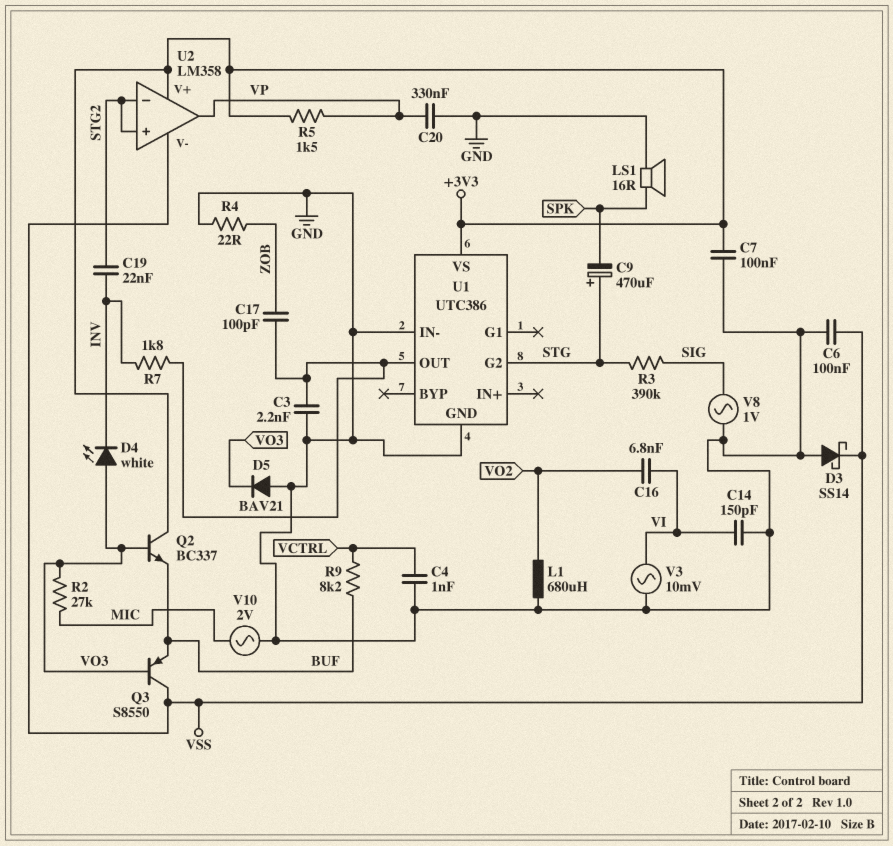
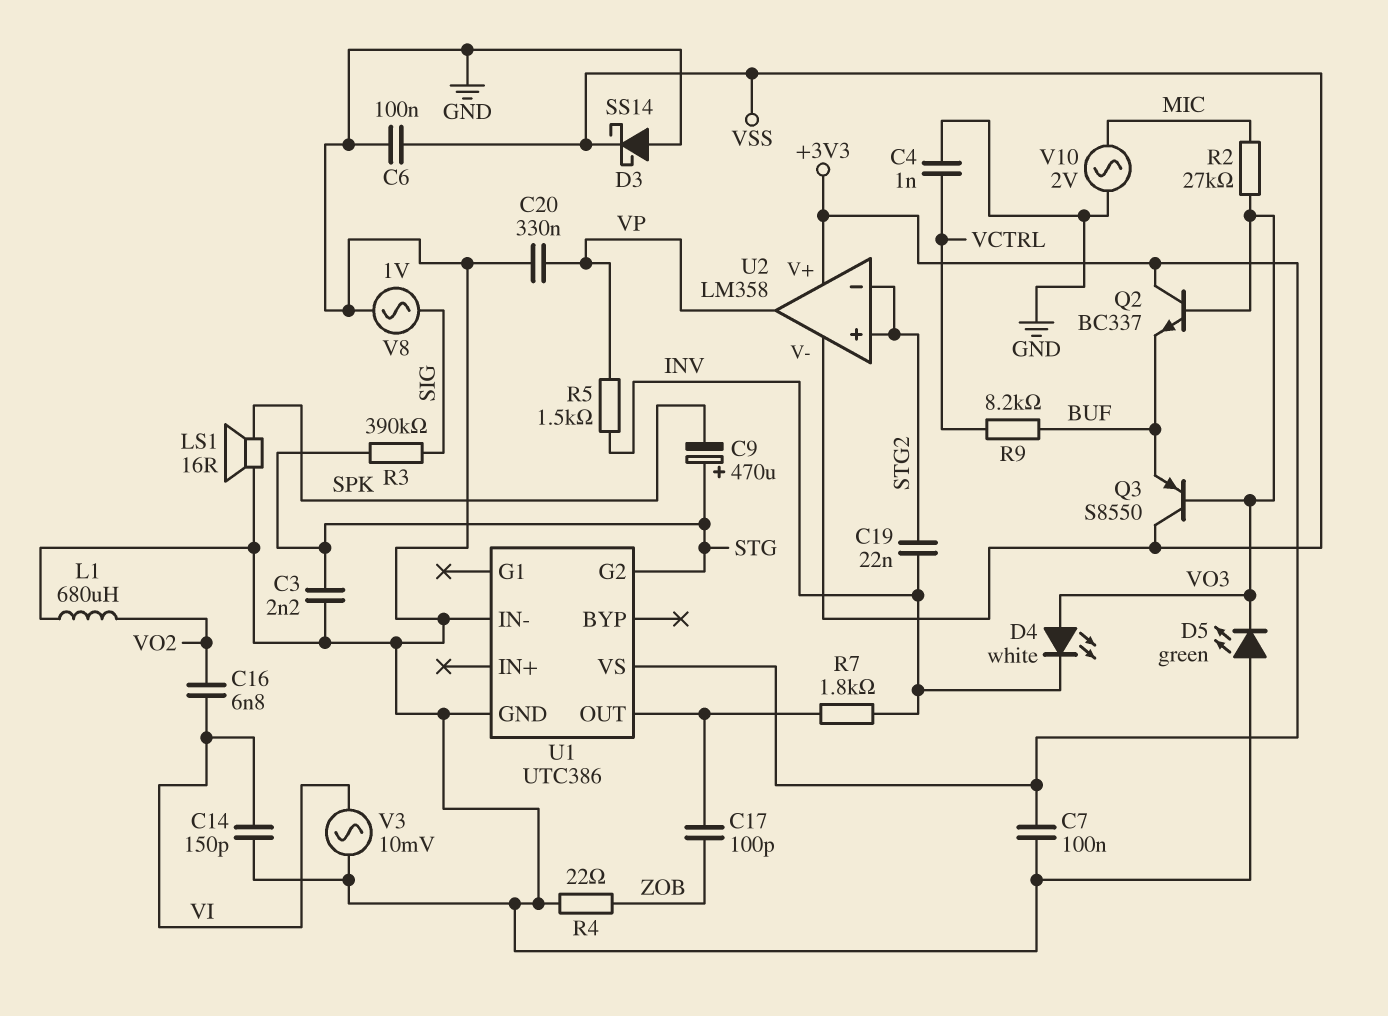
C3: 2.2nF (GND, U1/OUT) -> 2.2nF (GND, STG)
D5: diode BAV21 (A GND, K VO3) -> LED green (A GND, K VO3)
R5: 1.5k (+3V3, VP) -> 1.5k (INV, VP)

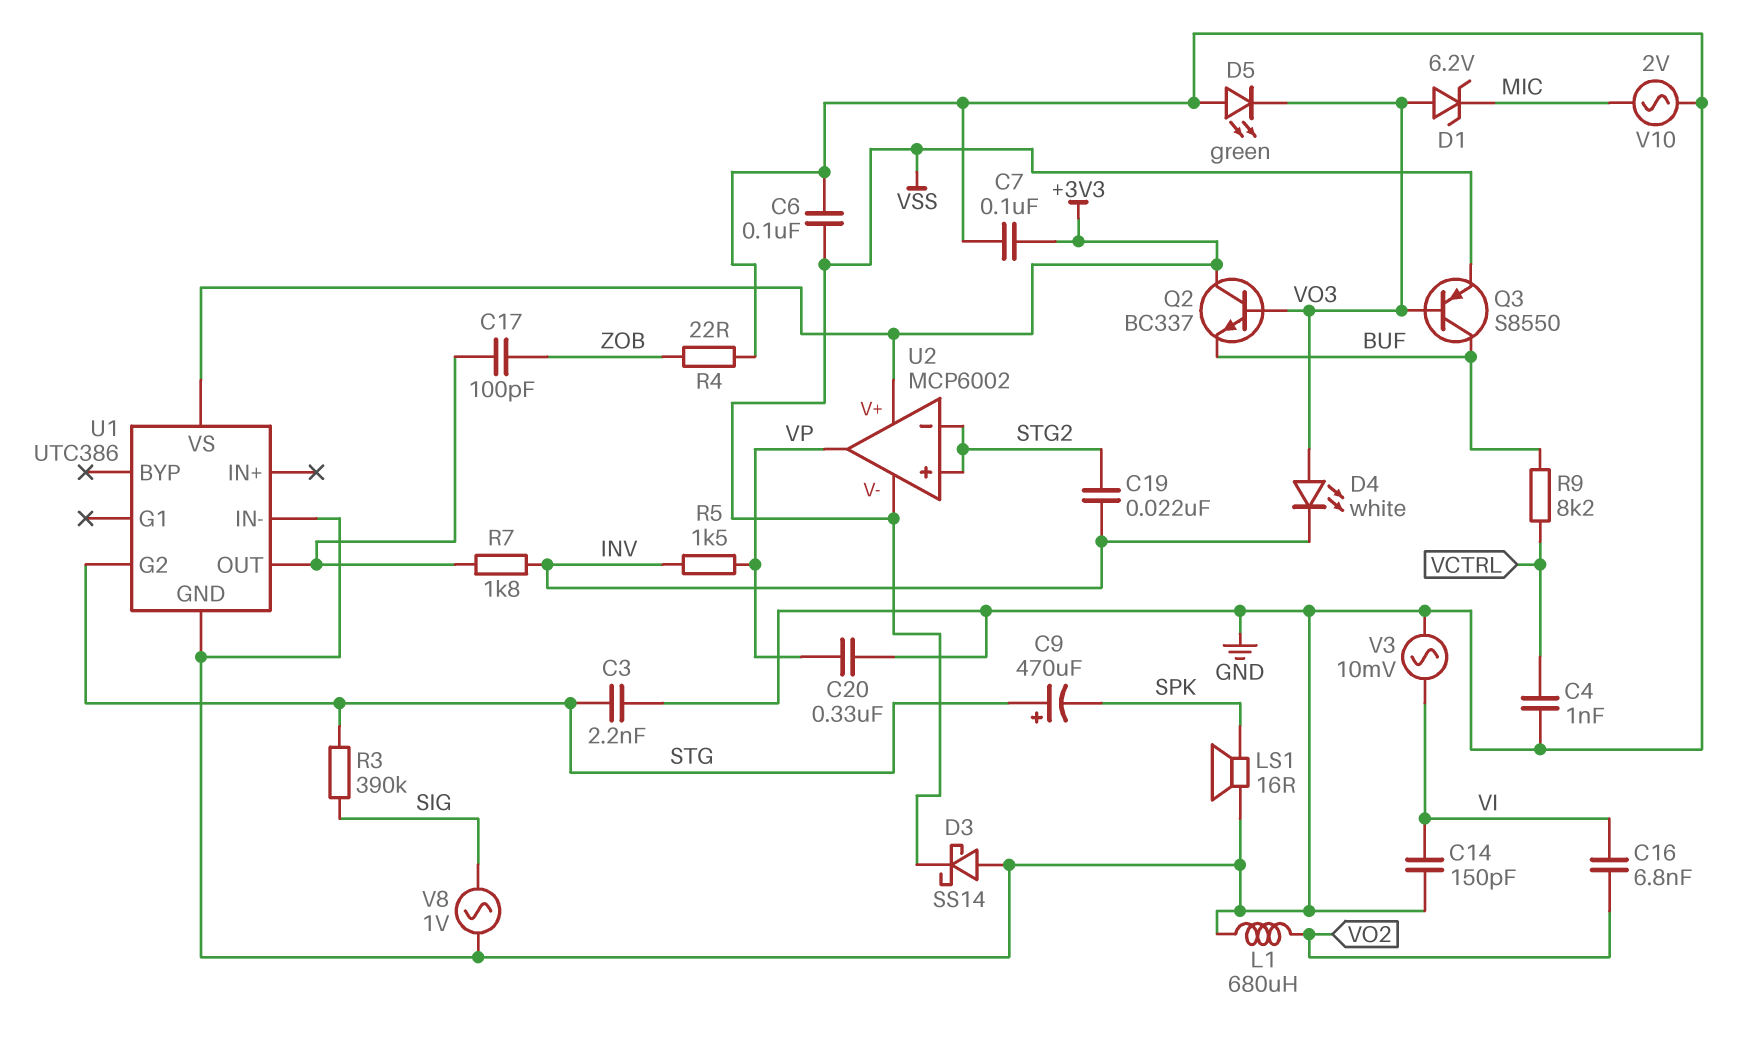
D1: none -> zener 6.2V (A VO3, K MIC)
Q3: PNP S8550 (B VO3, C VSS, E BUF) -> PNP S8550 (B VO3, C BUF, E VSS)
R2: 27k (MIC, VO3) -> none
U2: LM358 -> MCP6002

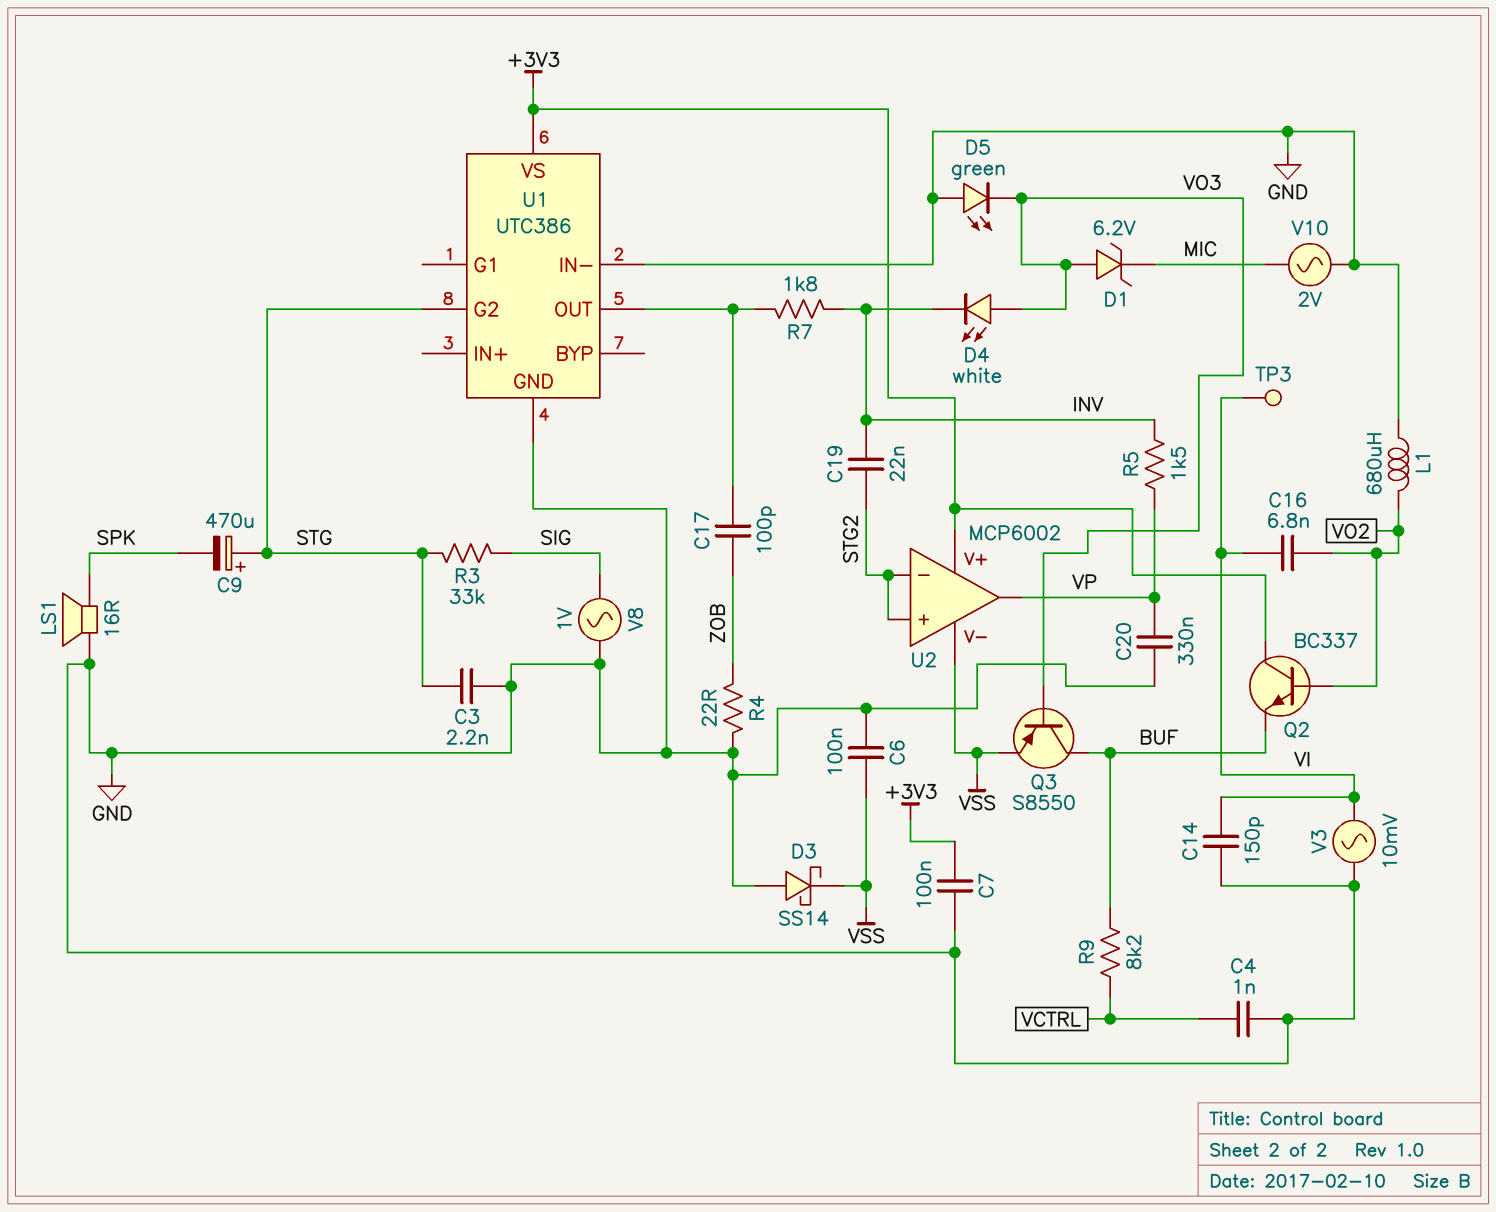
Q2: NPN BC337 (B VO3, C +3V3, E BUF) -> NPN BC337 (B VO2, C +3V3, E BUF)
R3: 390k (SIG, STG) -> 33k (SIG, STG)
TP3: none -> test point (VI)

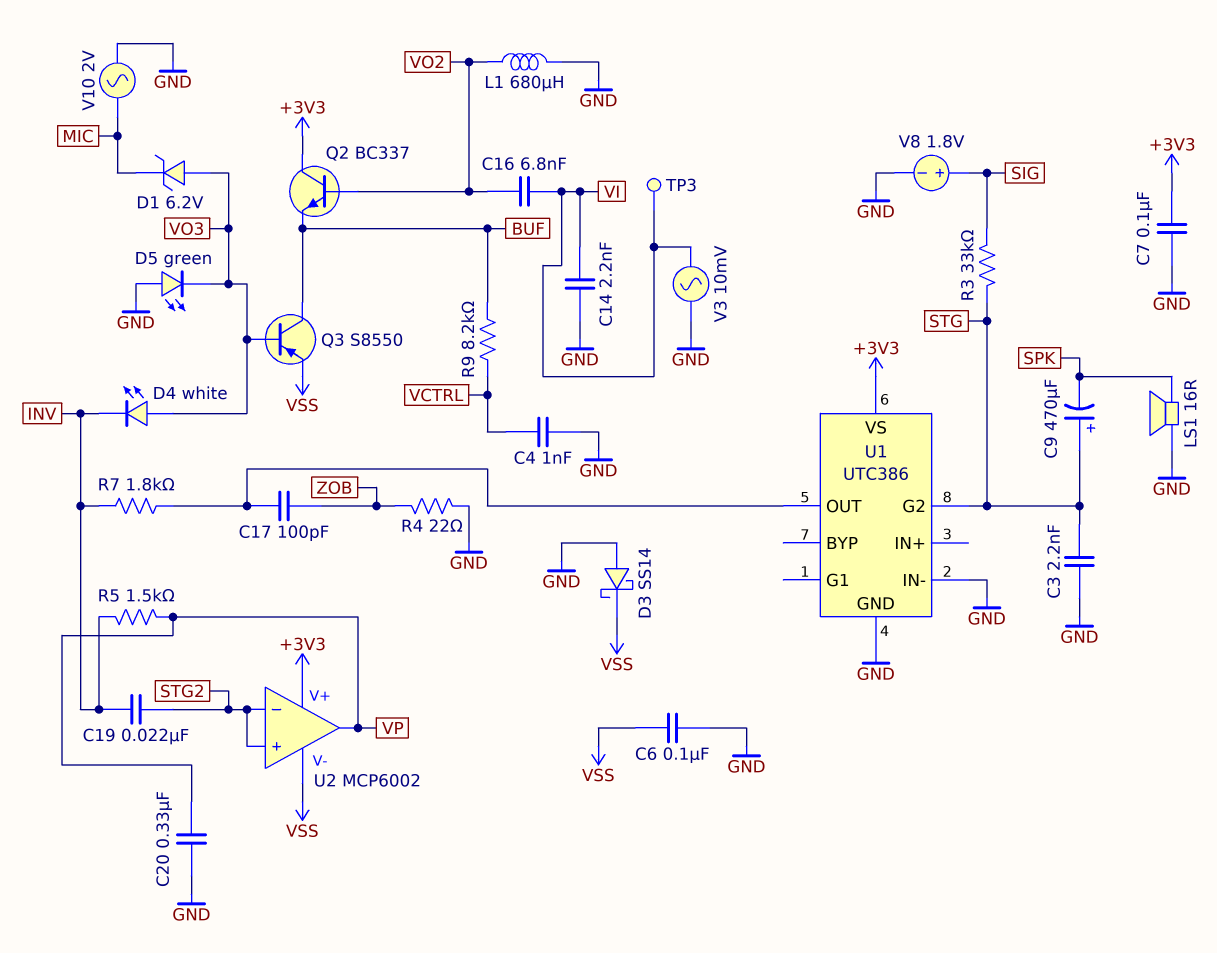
C14: 150pF (GND, VI) -> 2.2nF (GND, VI)
V8: AC 1V (GND, SIG) -> 1.8V (plus SIG, minus GND)

